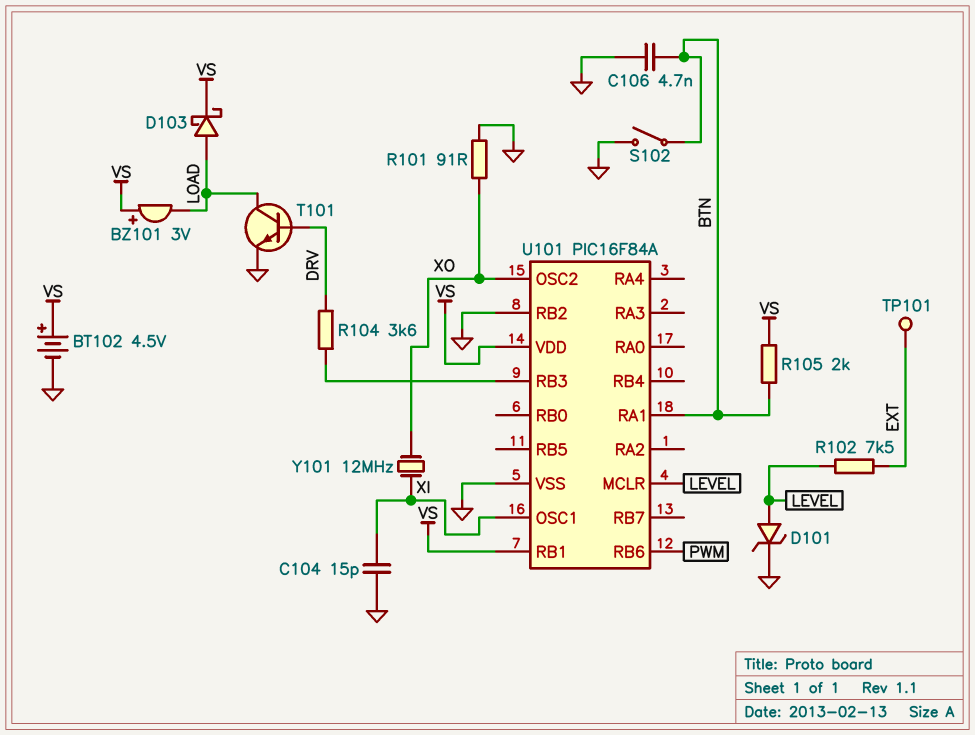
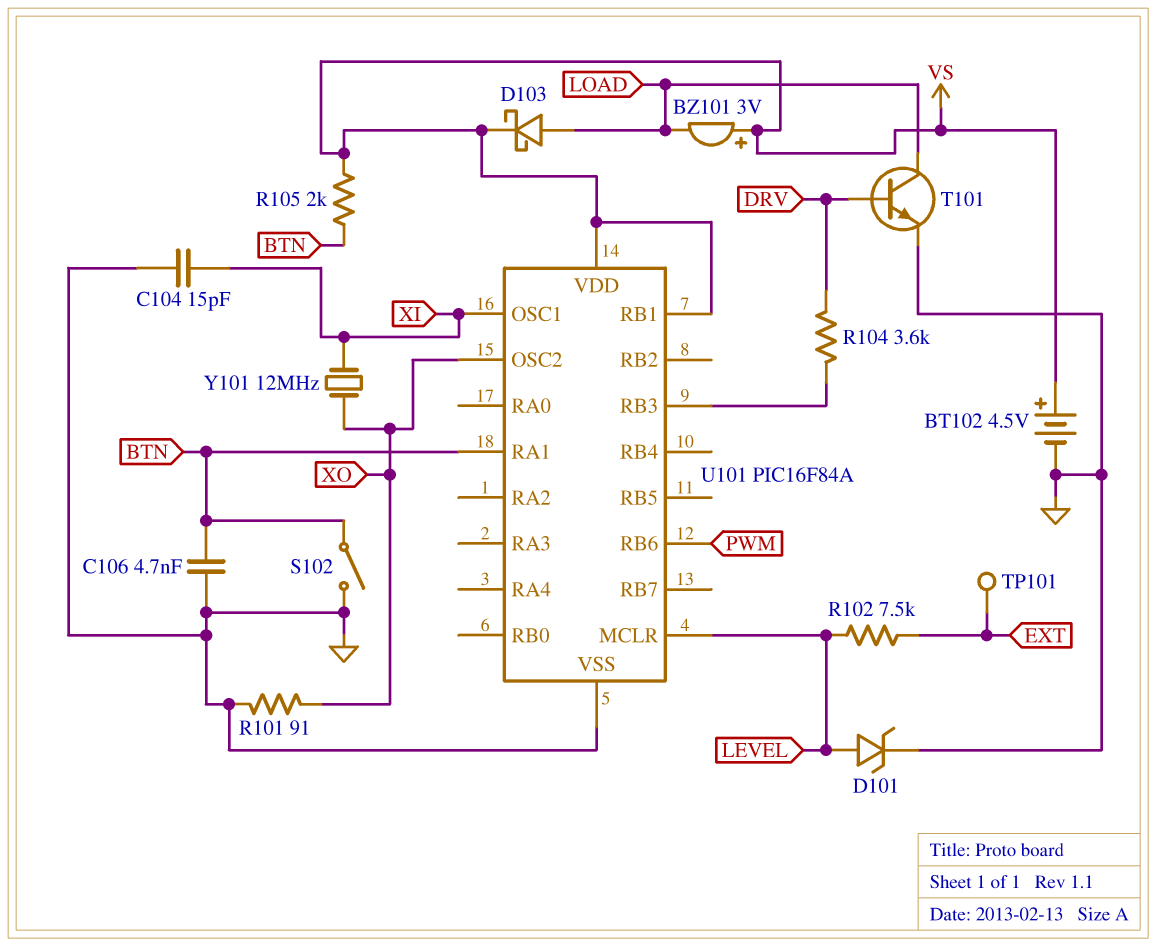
U101 pin RB2: GND -> none

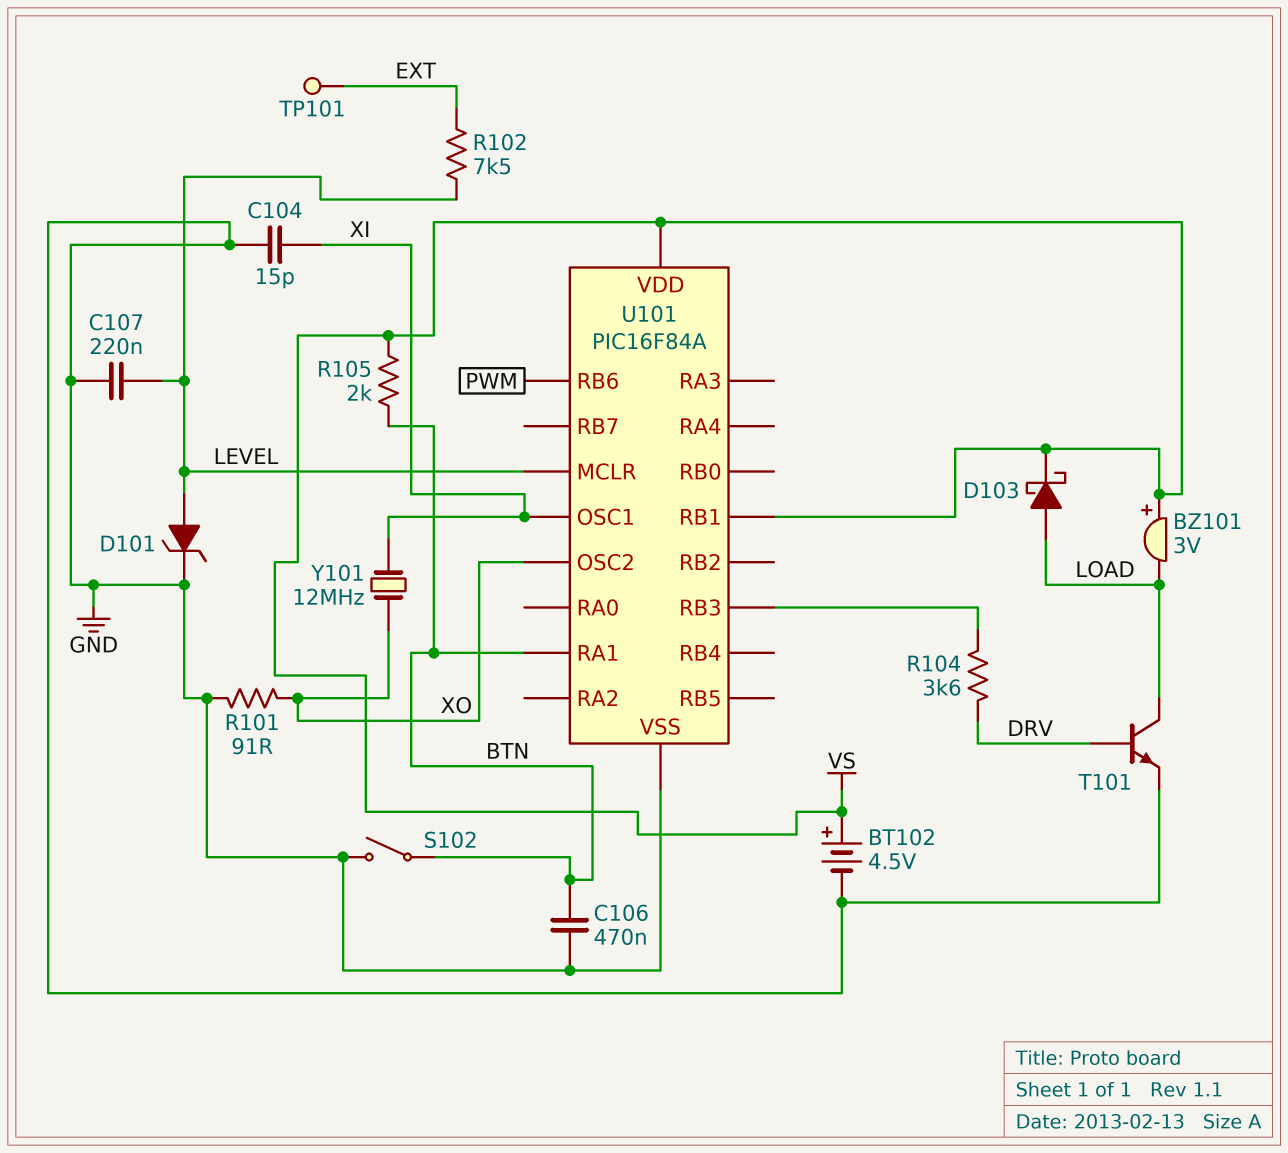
C106: 4.7nF (BTN, GND) -> 470nF (BTN, GND)
C107: none -> 220nF (GND, LEVEL)

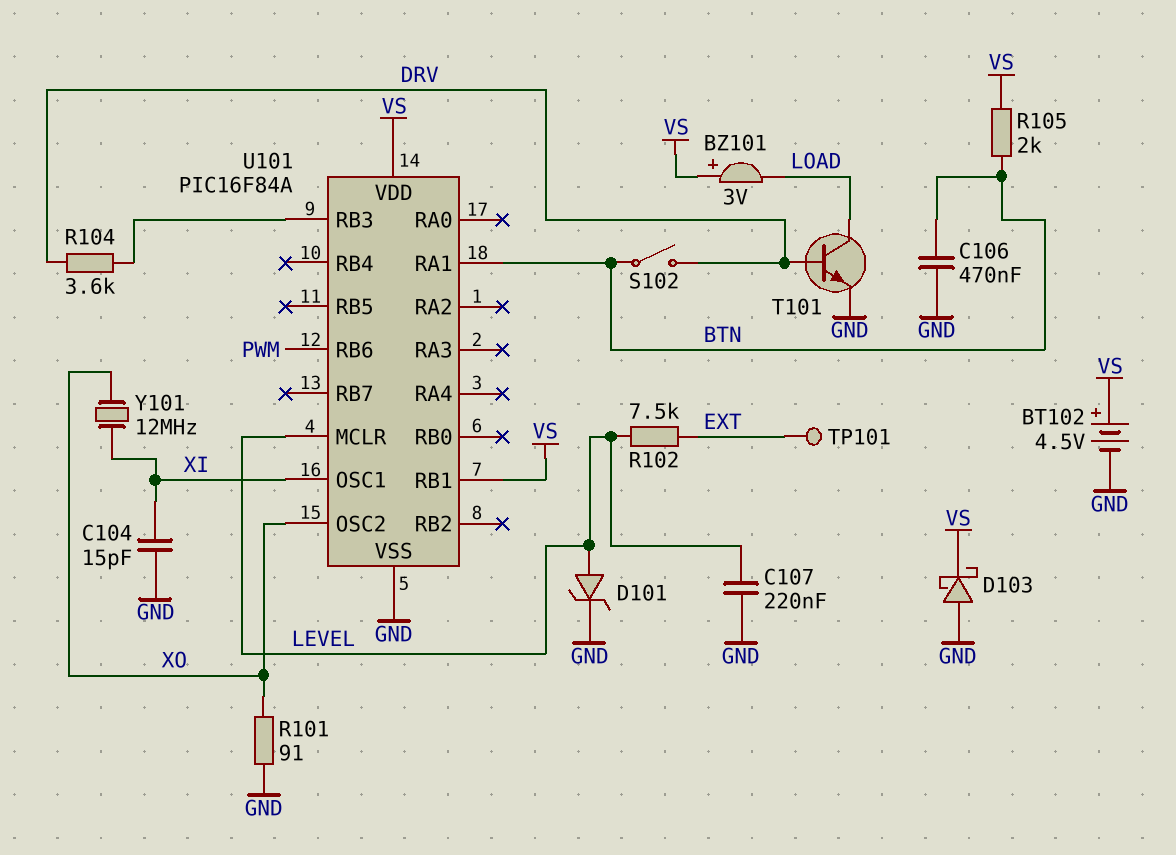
D103: schottky (A LOAD, K VS) -> schottky (A GND, K VS)
S102: switch (BTN, GND) -> switch (BTN, DRV)

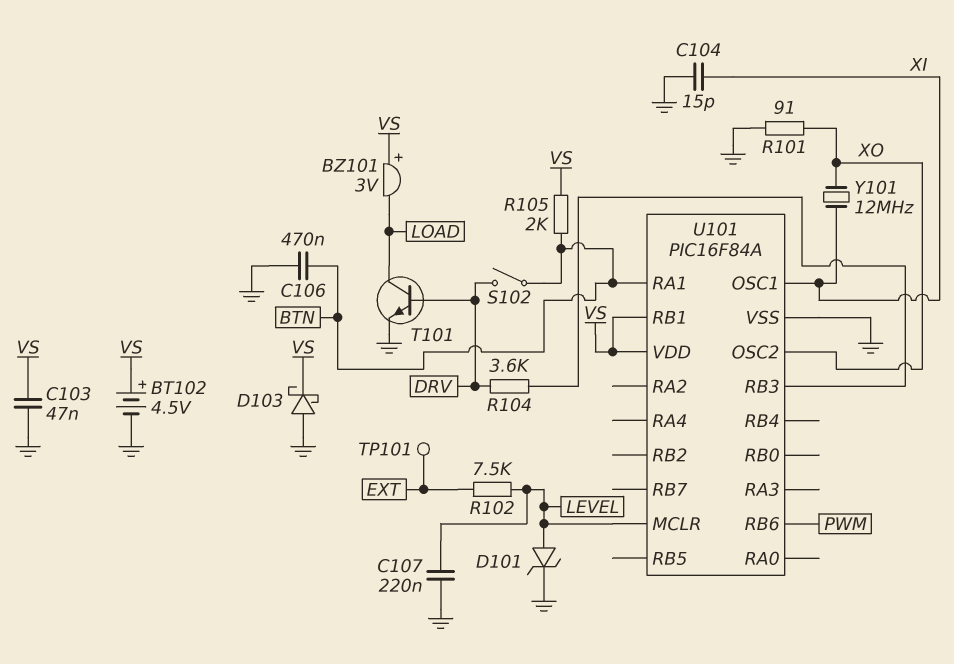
C103: none -> 47nF (GND, VS)

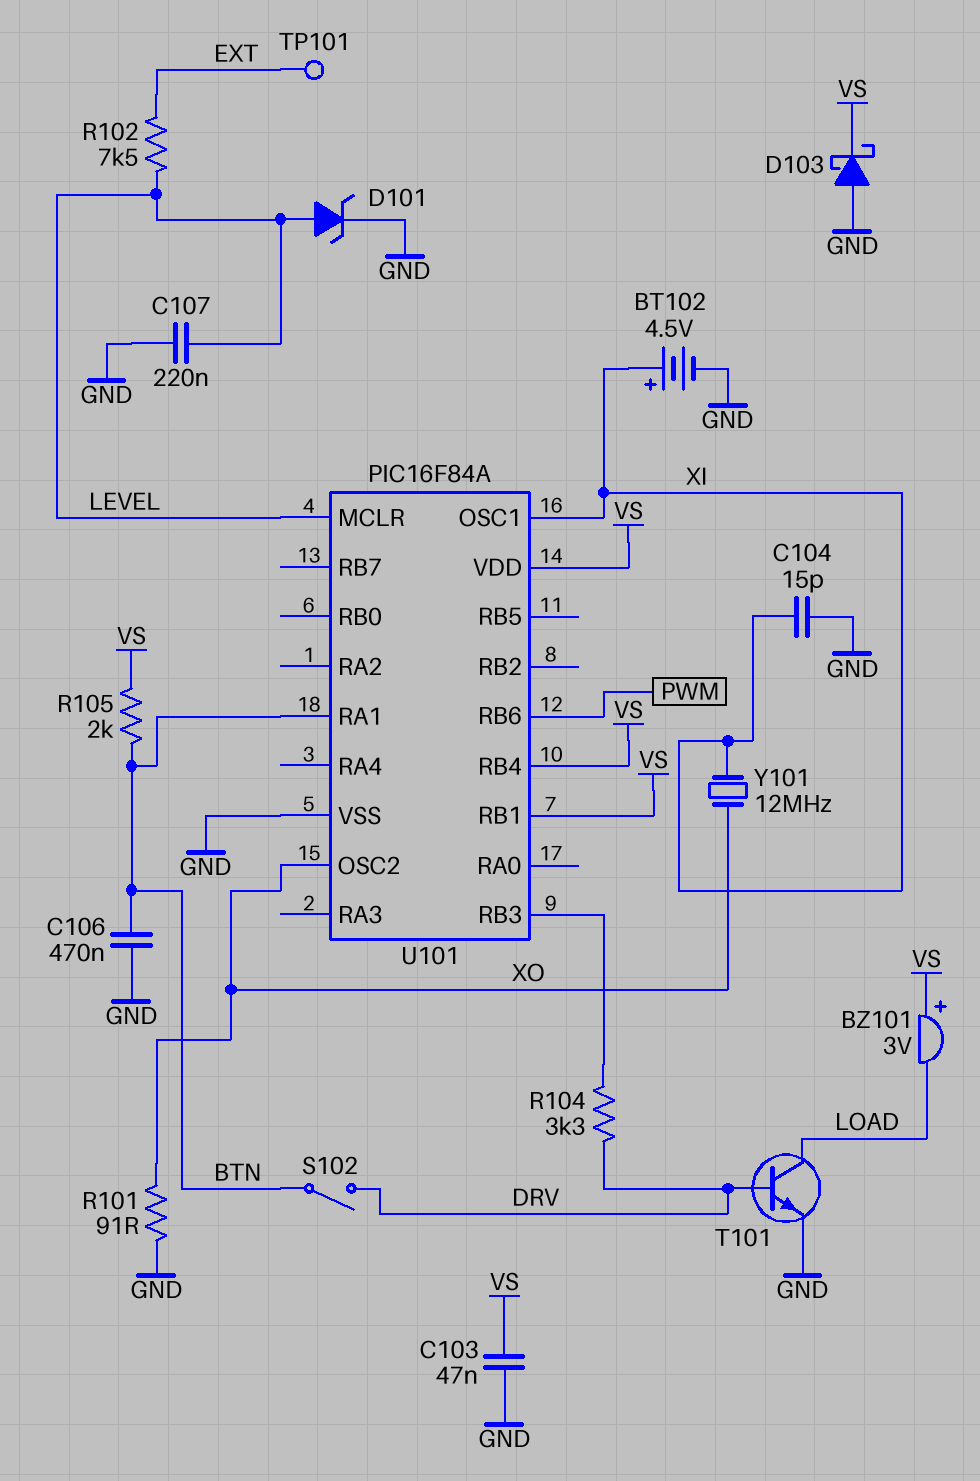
BT102: 4.5V (plus VS, minus GND) -> 4.5V (plus XI, minus GND)
R104: 3.6k (DRV, U101/RB3) -> 3.3k (DRV, U101/RB3)
U101 pin RB4: none -> VS

